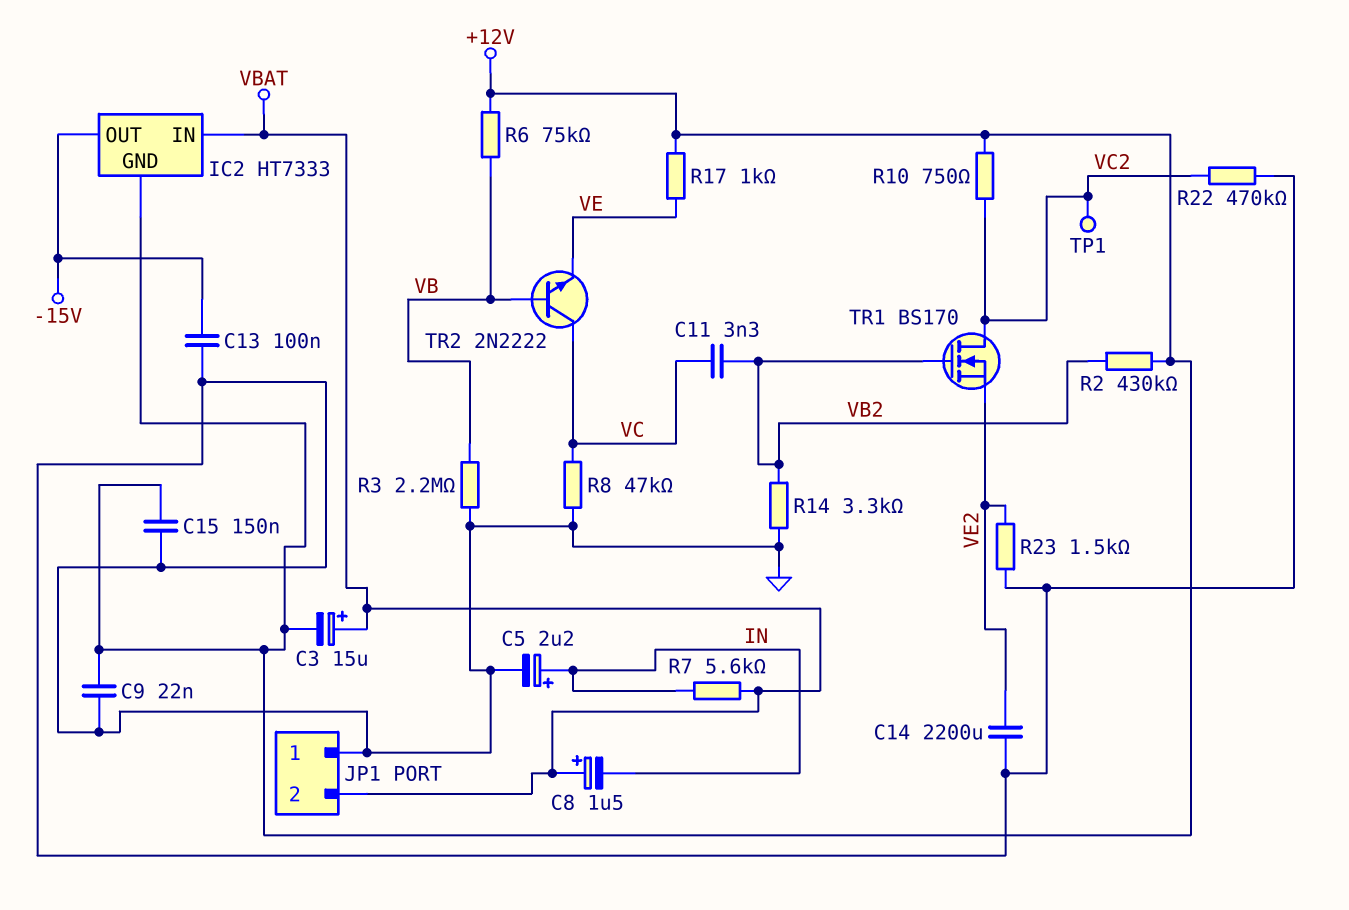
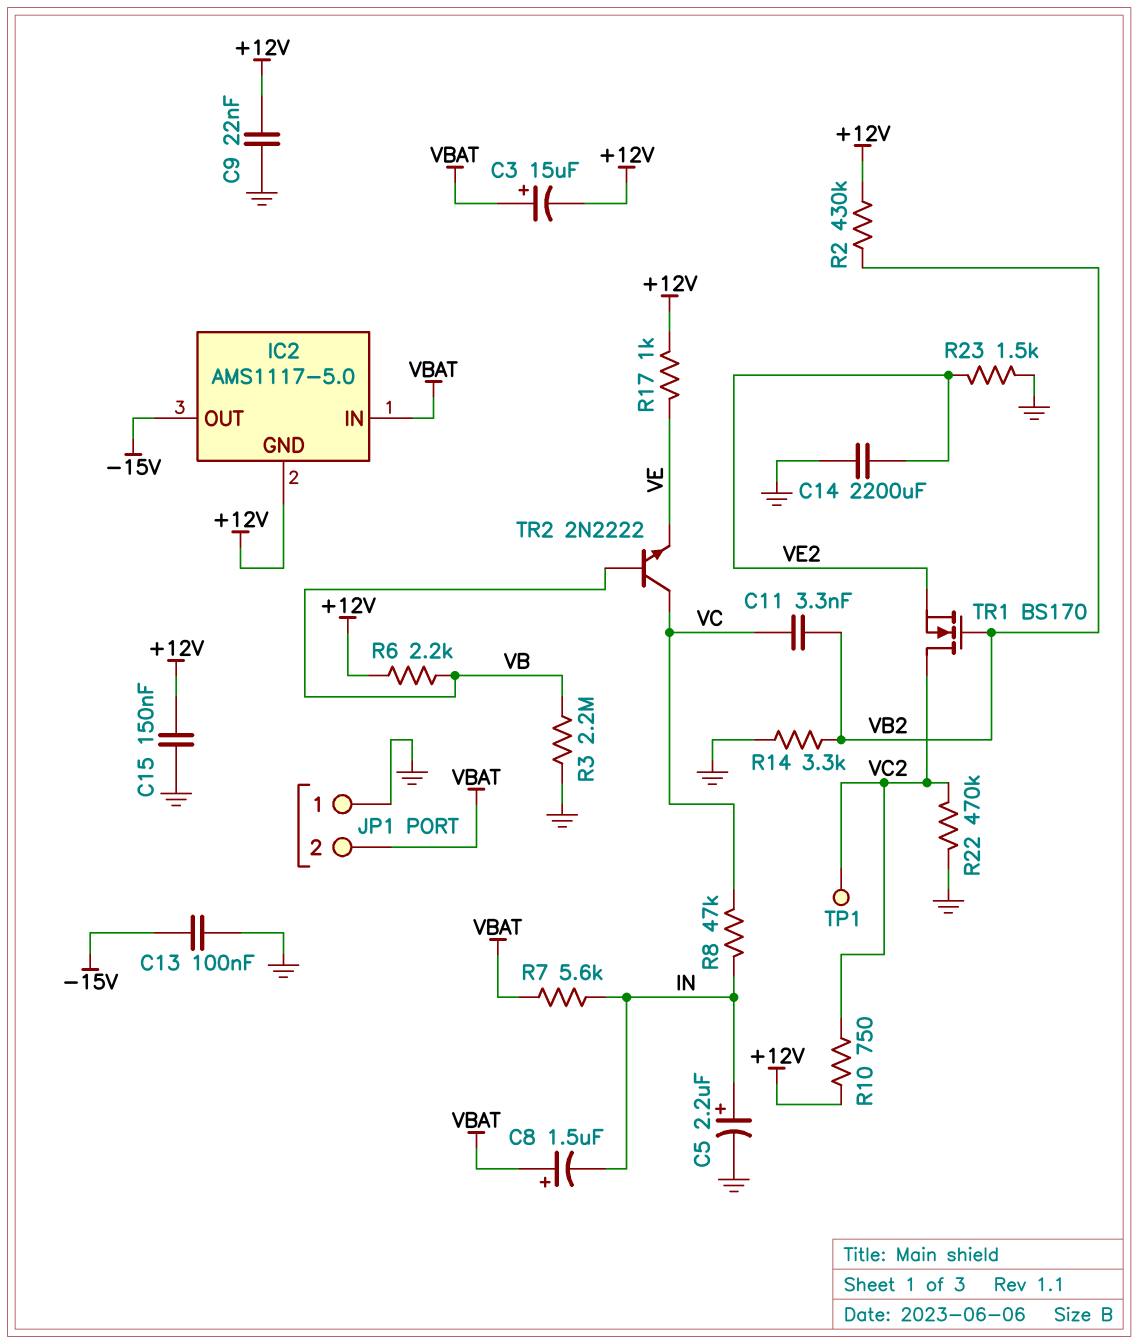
IC2: HT7333 -> AMS1117-5.0
R6: 75k (+12V, VB) -> 2.2k (+12V, VB)
R8: 47k (GND, VC) -> 47k (IN, VC)

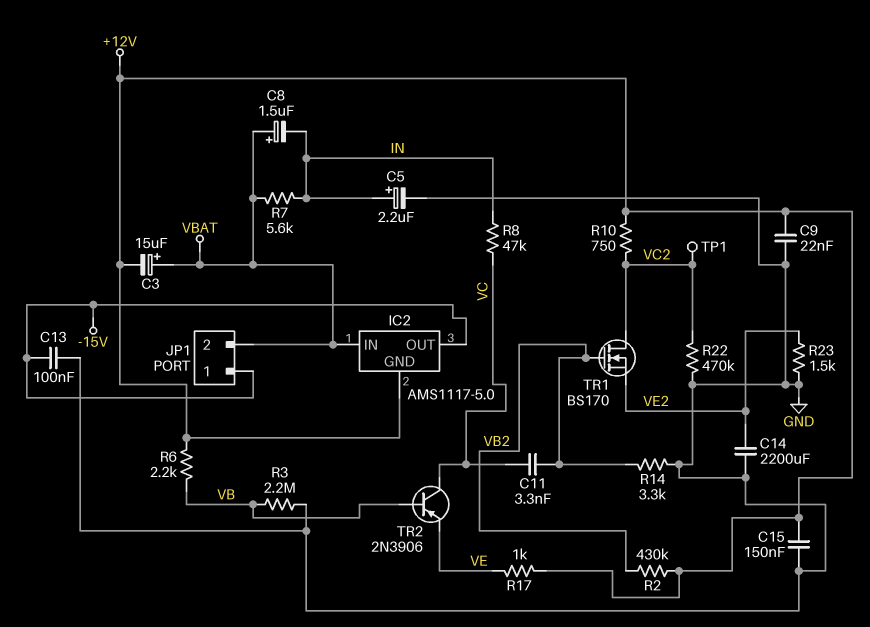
JP1 pin 1: GND -> -15V
TR2: NPN 2N2222 (B VB, C VC, E VE) -> PNP 2N3906 (B VB, C VC, E VE)

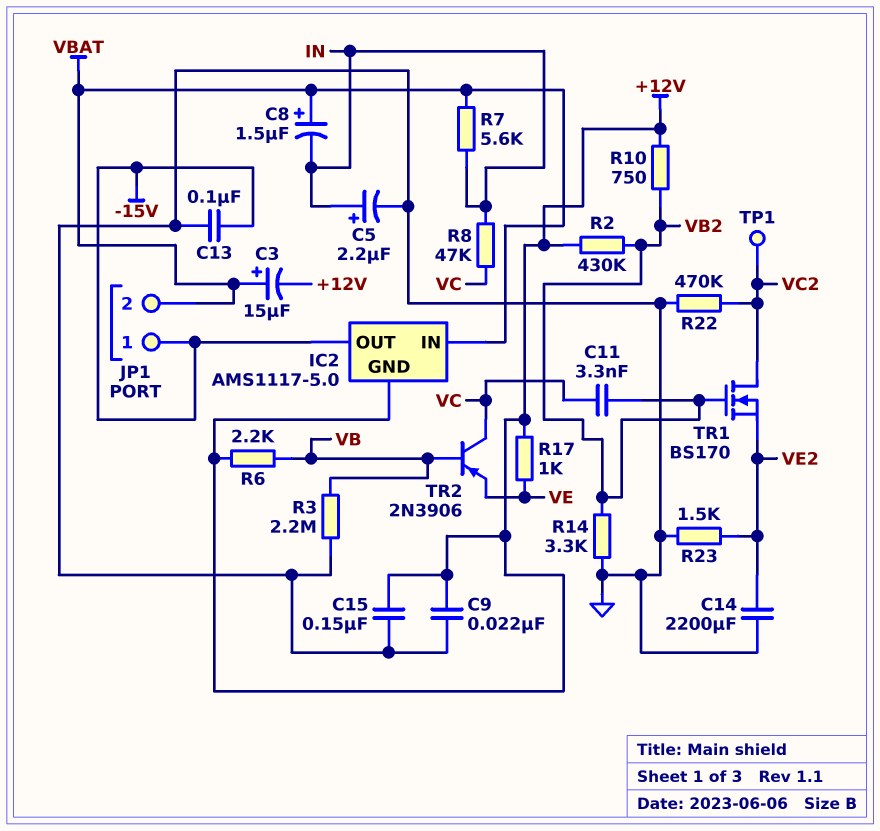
R10: 750 (+12V, VC2) -> 750 (+12V, VB2)

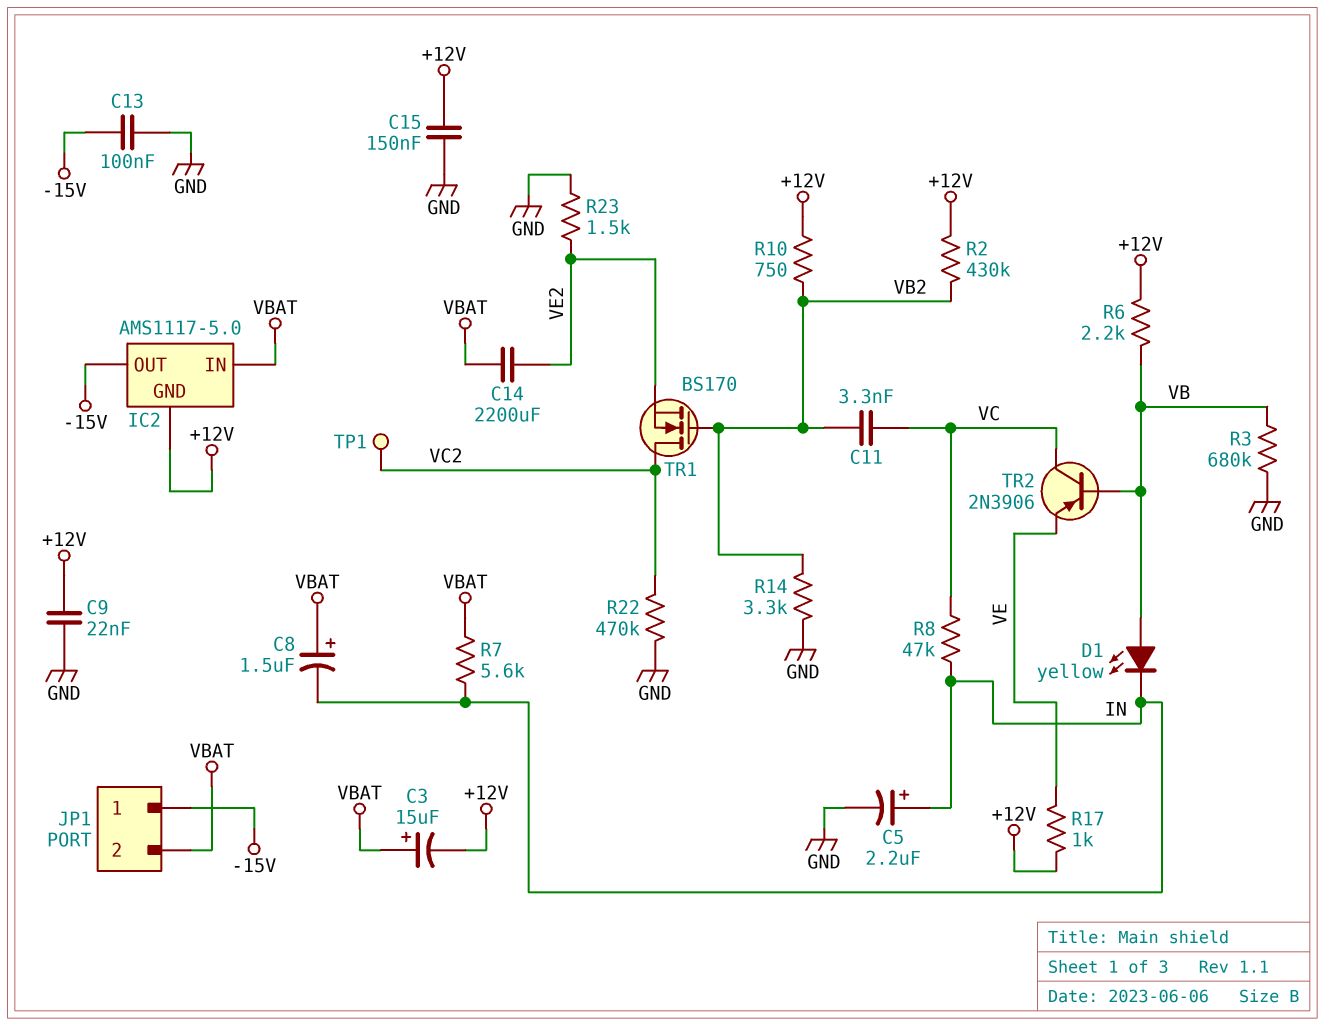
C14: 2200uF (GND, VE2) -> 2200uF (VBAT, VE2)
D1: none -> LED yellow (A VB, K IN)
R3: 2.2M (GND, VB) -> 680k (GND, VB)

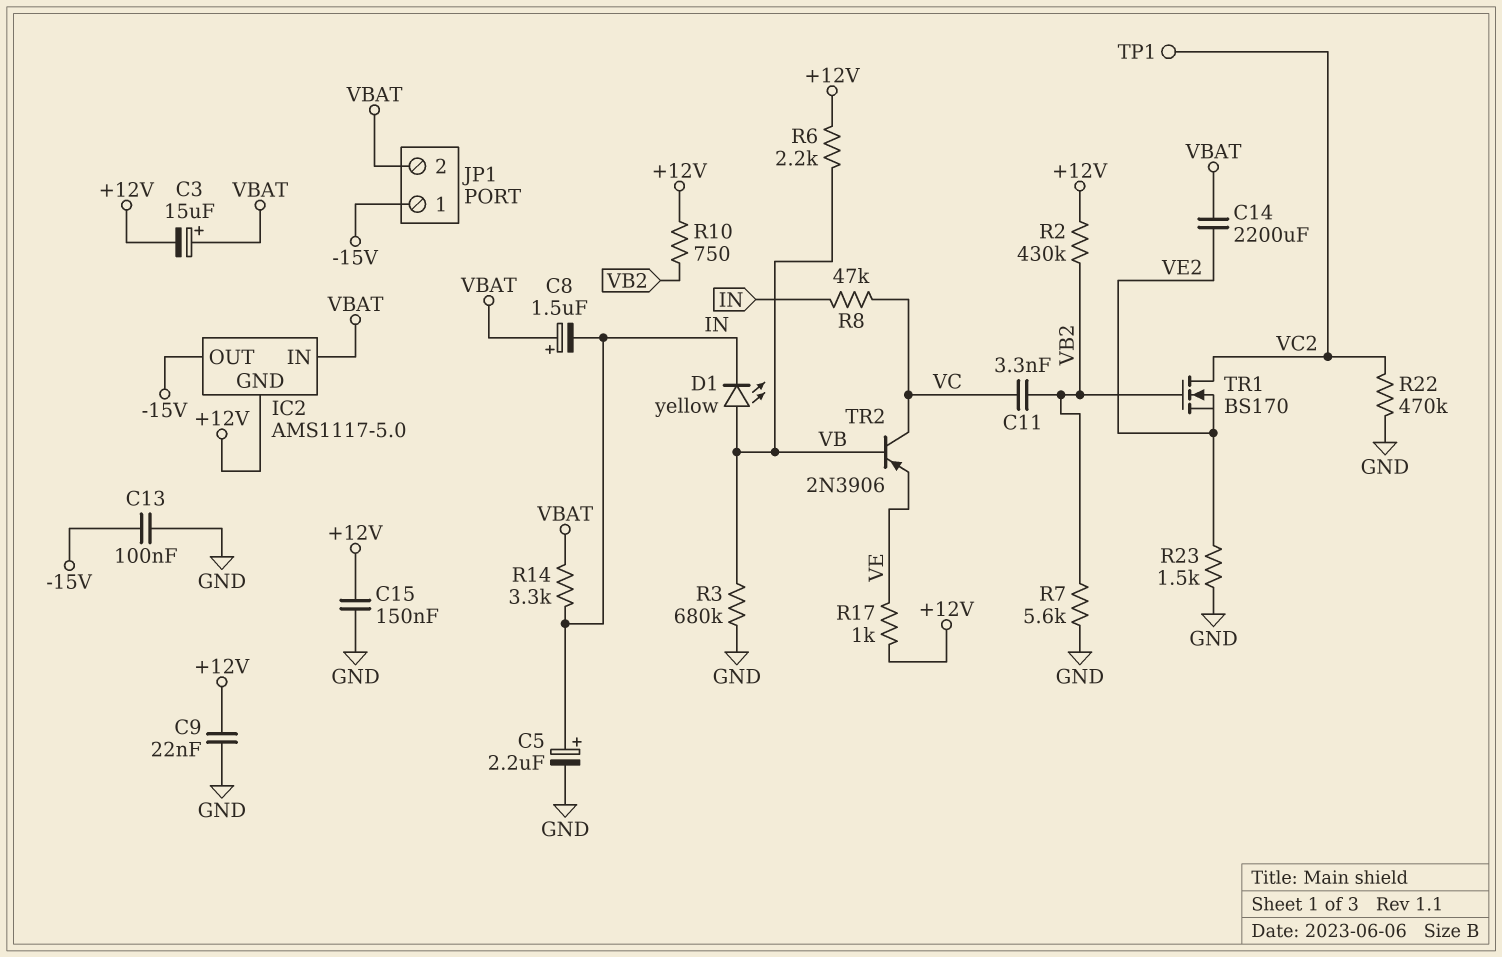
R7: 5.6k (IN, VBAT) -> 5.6k (GND, VB2)
R14: 3.3k (GND, VB2) -> 3.3k (IN, VBAT)

